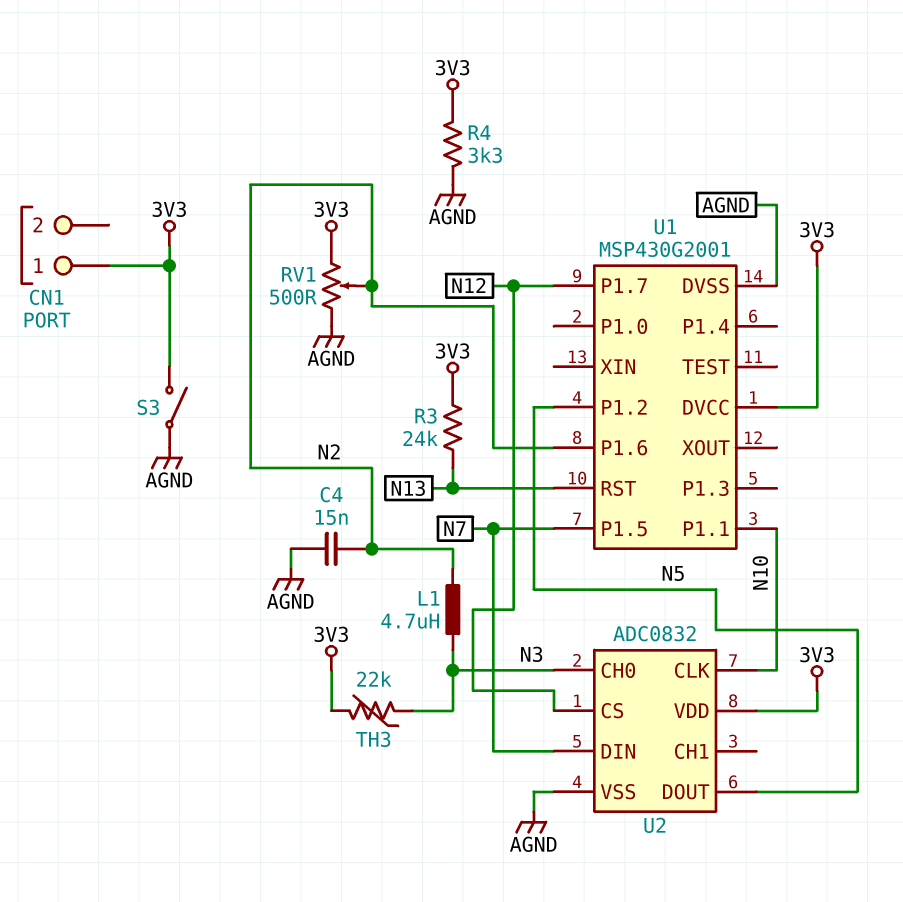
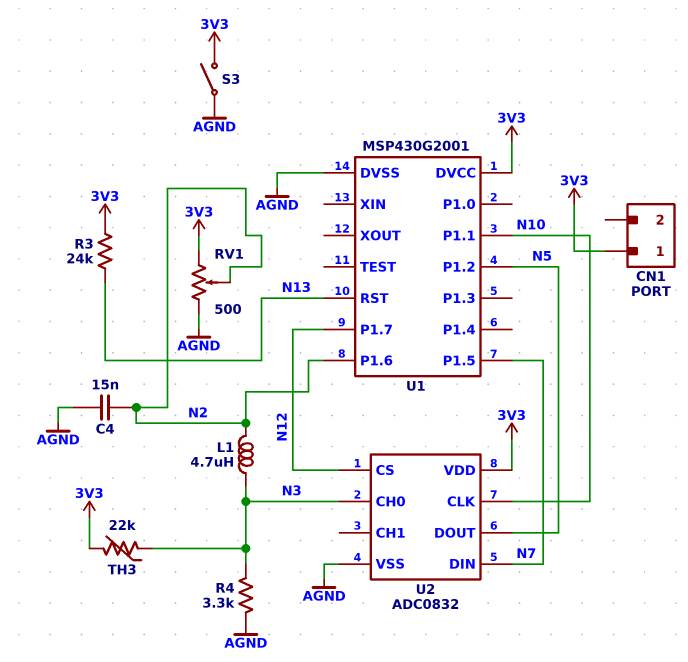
R4: 3.3k (3V3, AGND) -> 3.3k (AGND, N3)

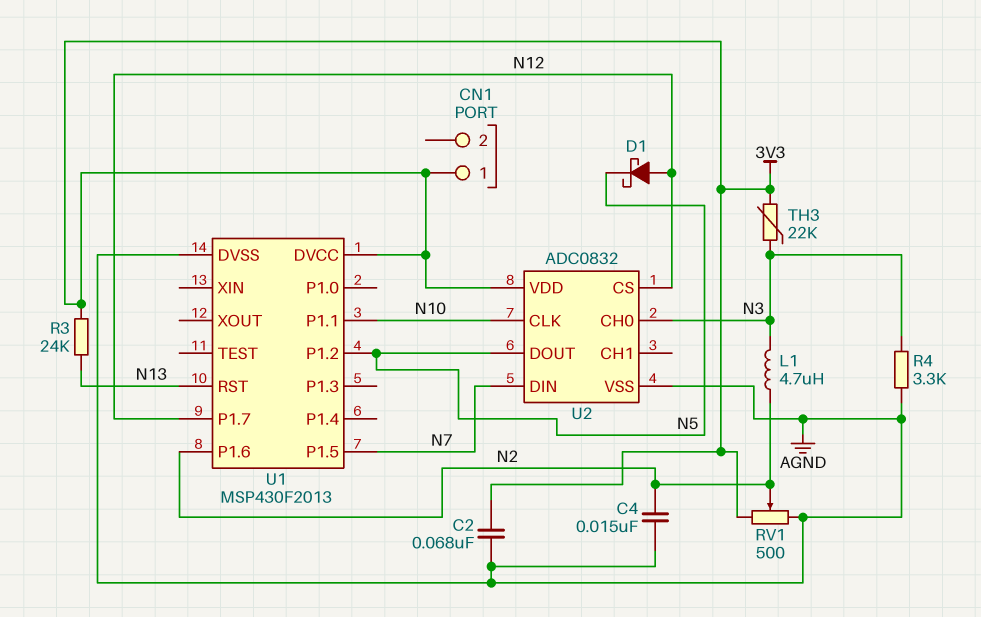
C2: none -> 68nF (3V3, AGND)
D1: none -> schottky (A N12, K N5)
S3: switch (3V3, AGND) -> none
U1: MSP430G2001 -> MSP430F2013

